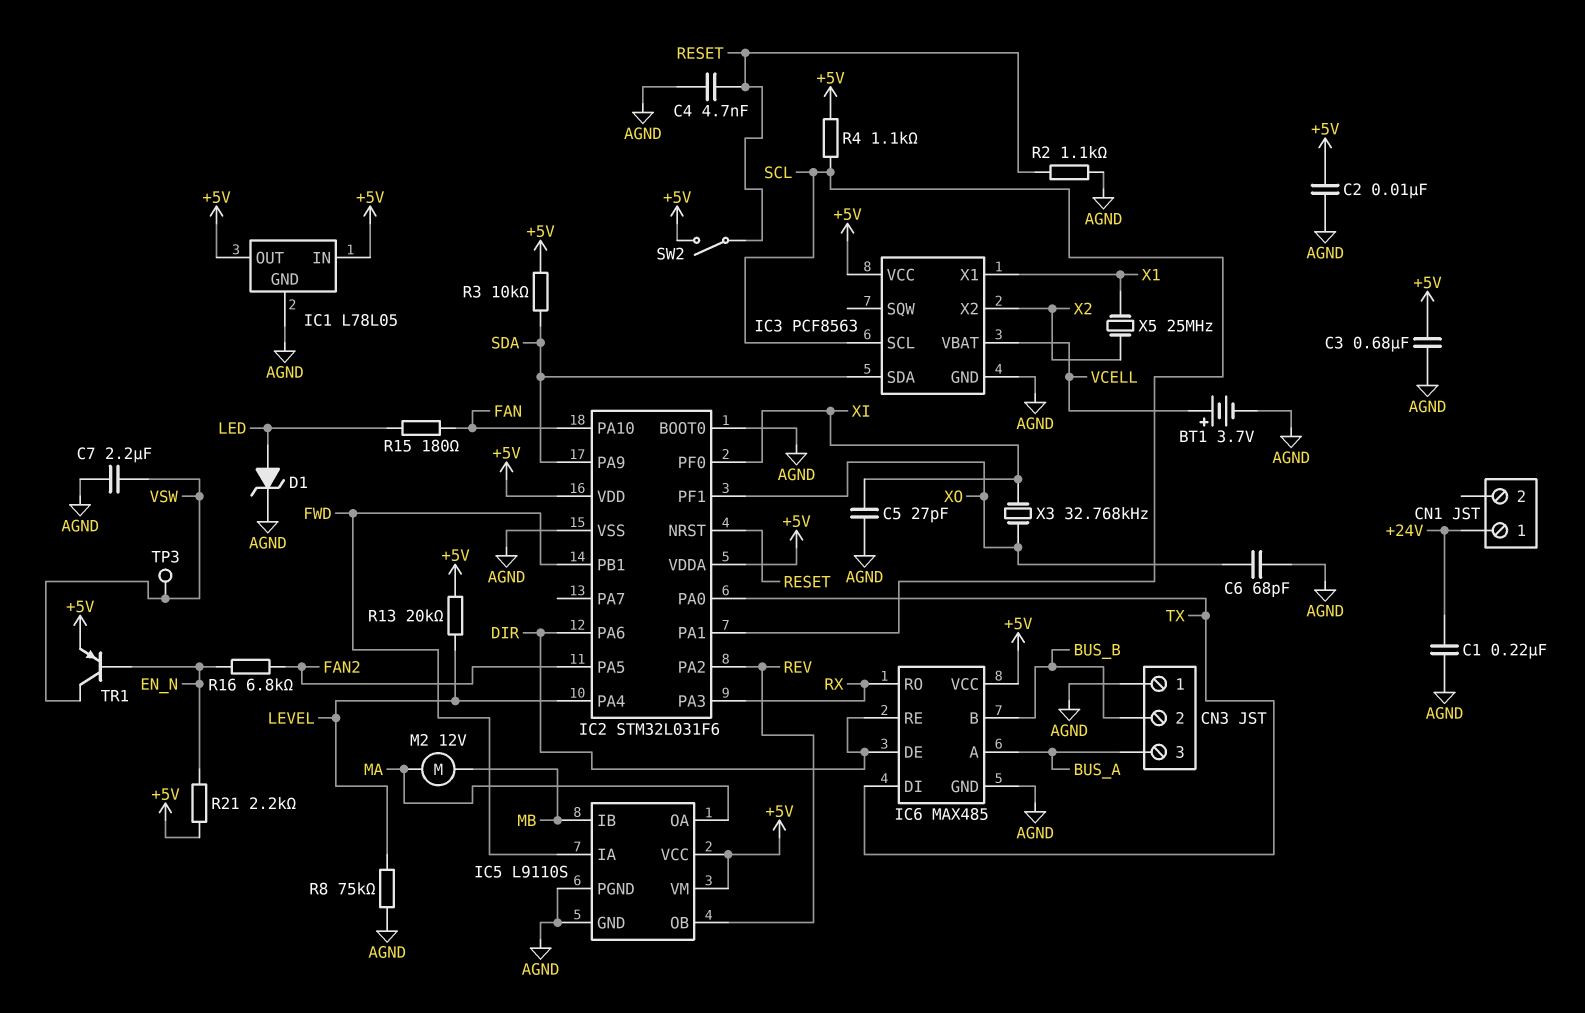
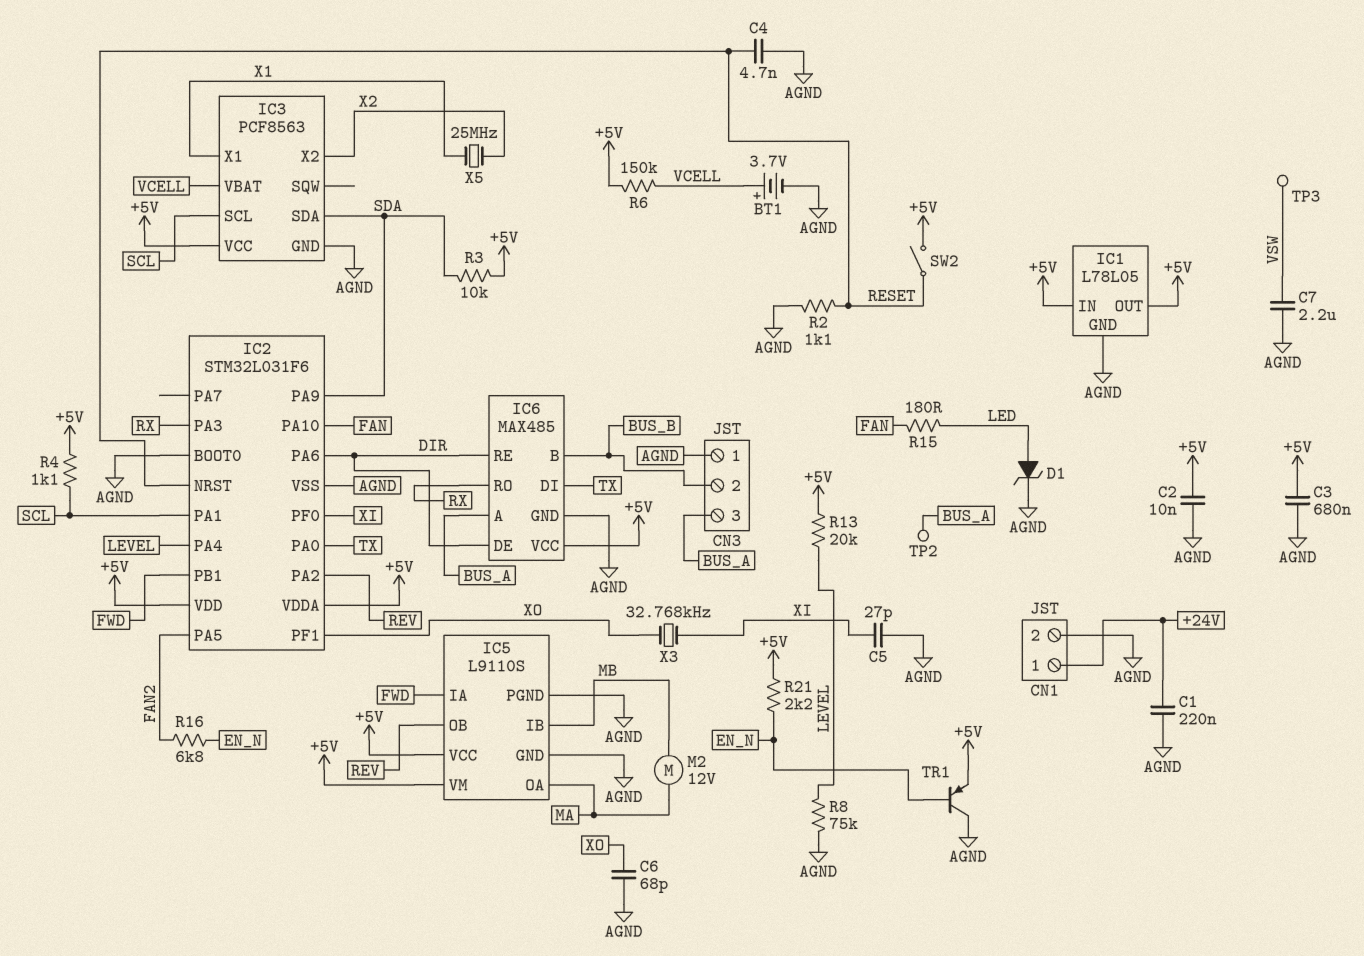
CN1 pin 2: none -> AGND
R6: none -> 150k (+5V, VCELL)
TP2: none -> test point (BUS_A)
TR1: PNP (B EN_N, C VSW, E +5V) -> PNP (B EN_N, C AGND, E +5V)

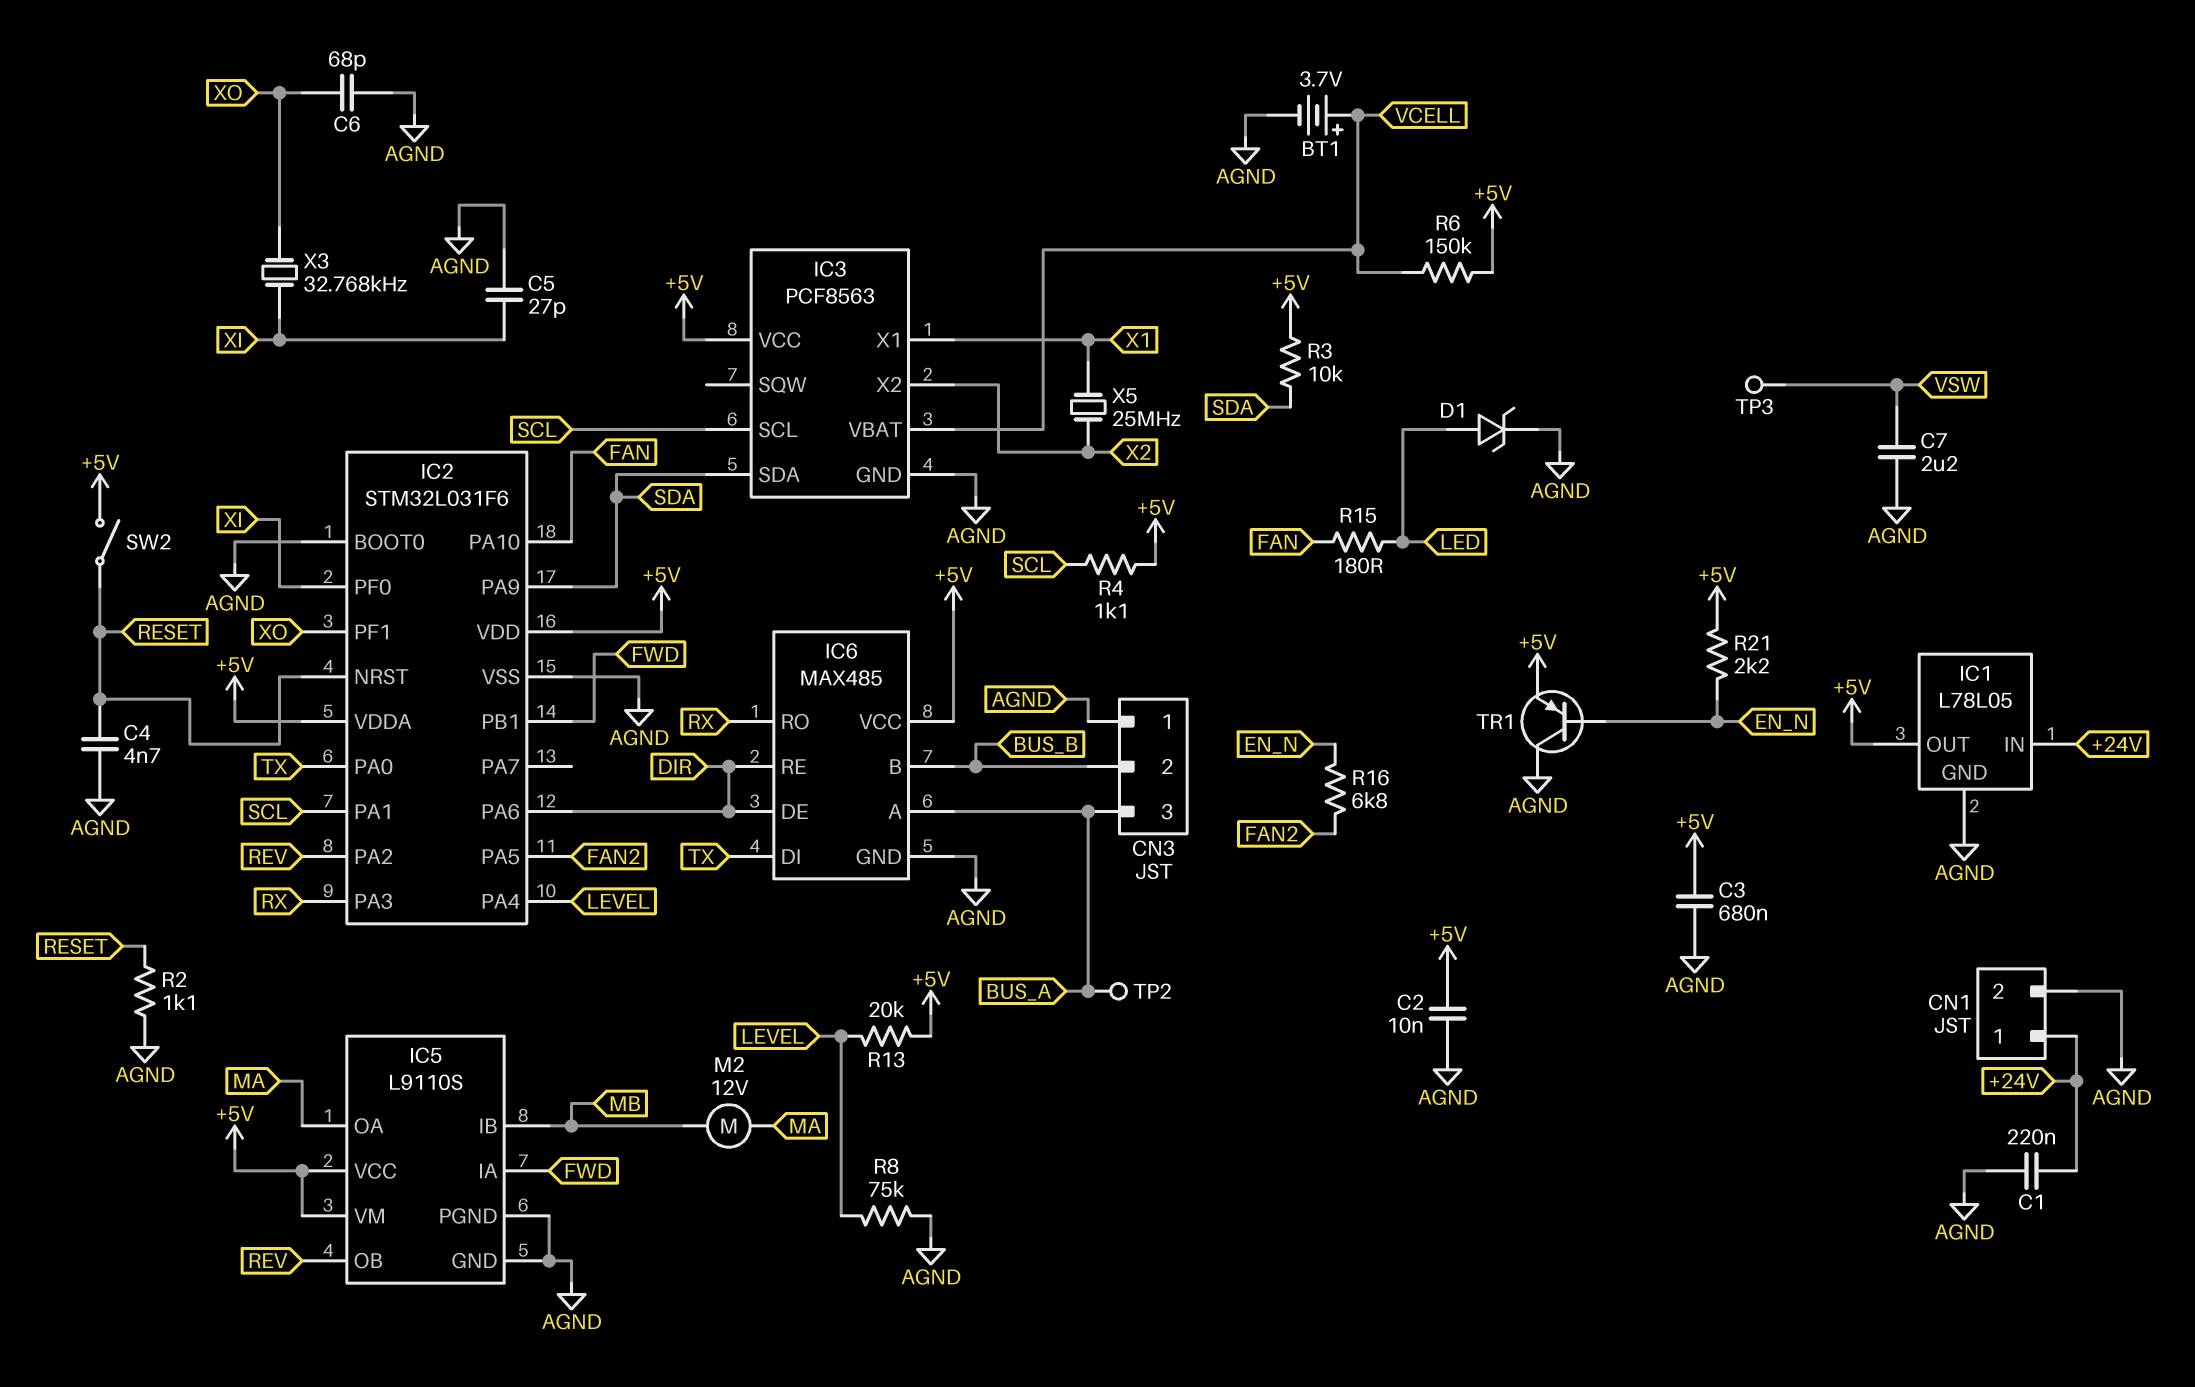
IC1 pin IN: +5V -> +24V

